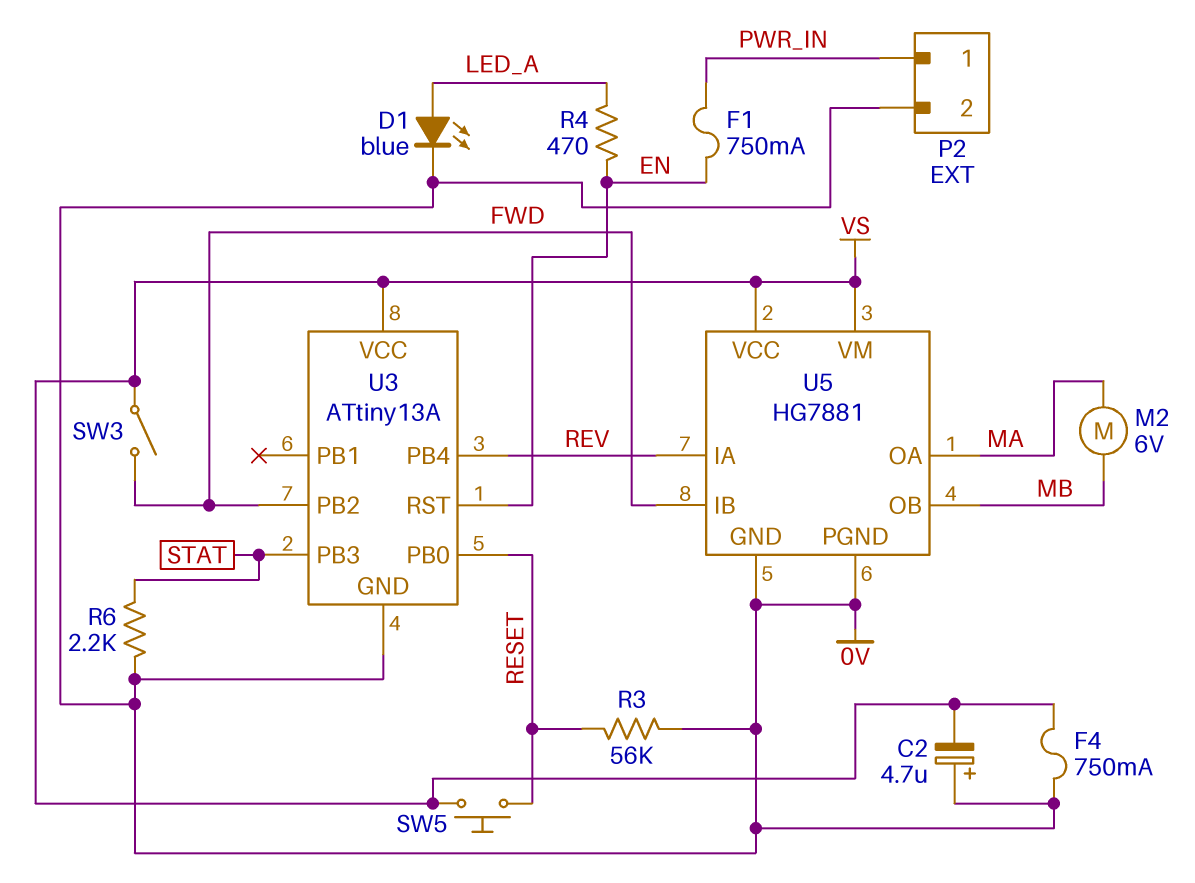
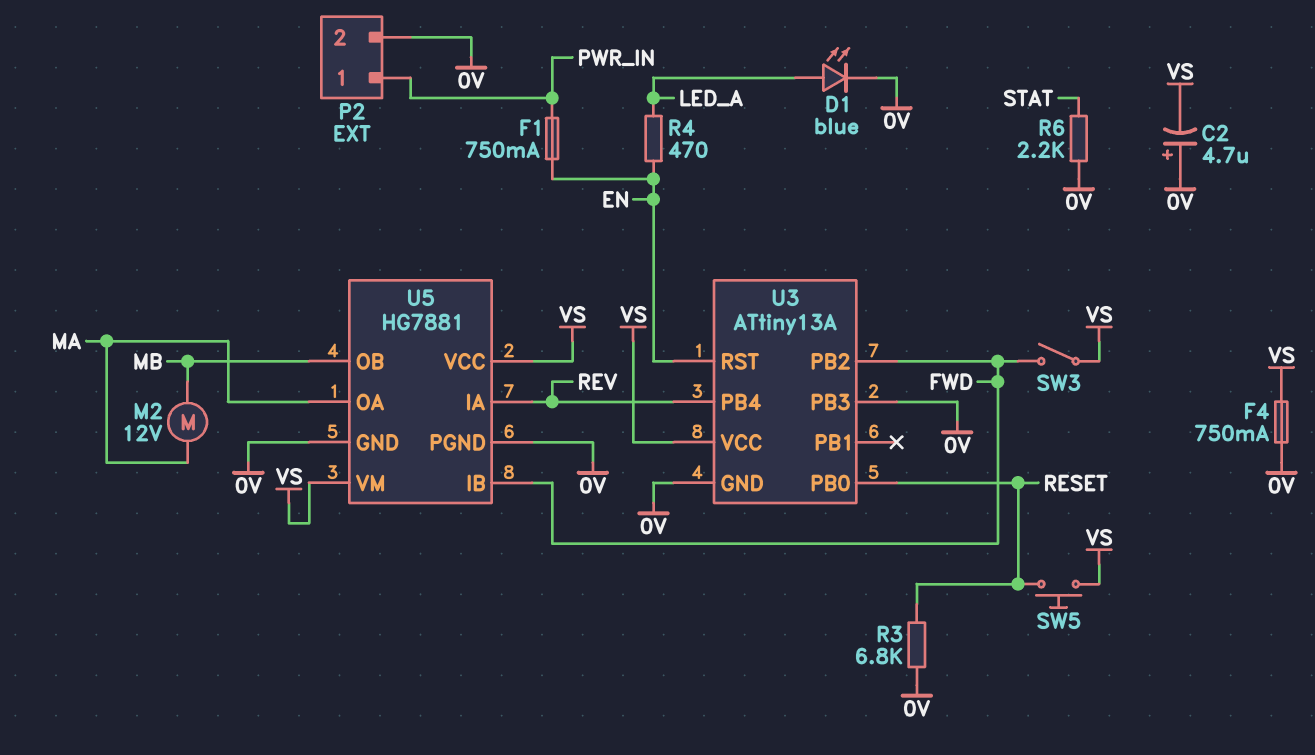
M2: motor 6V (MA, MB) -> motor 12V (MA, MB)
R3: 56k (0V, RESET) -> 6.8k (0V, RESET)
U3 pin PB3: STAT -> 0V

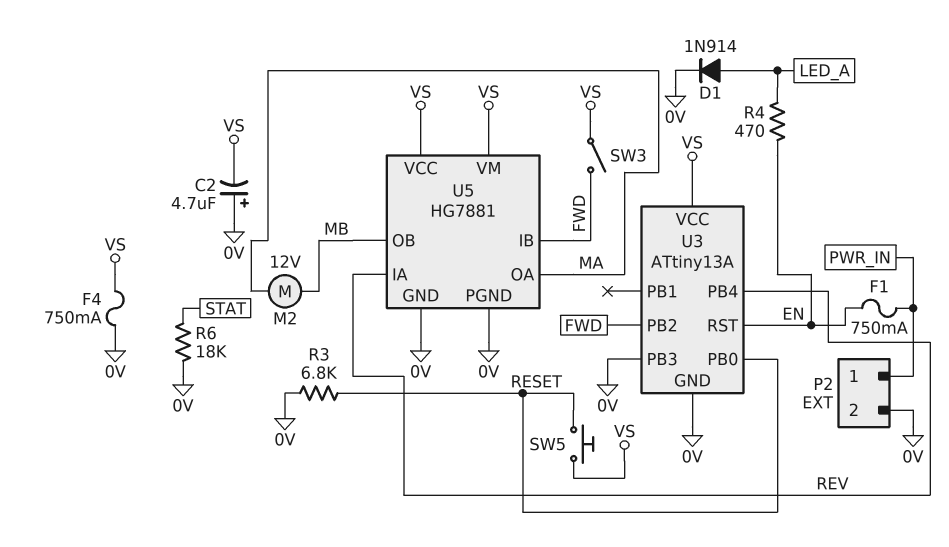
D1: LED blue (A LED_A, K 0V) -> diode 1N914 (A LED_A, K 0V)
R6: 2.2k (0V, STAT) -> 18k (0V, STAT)

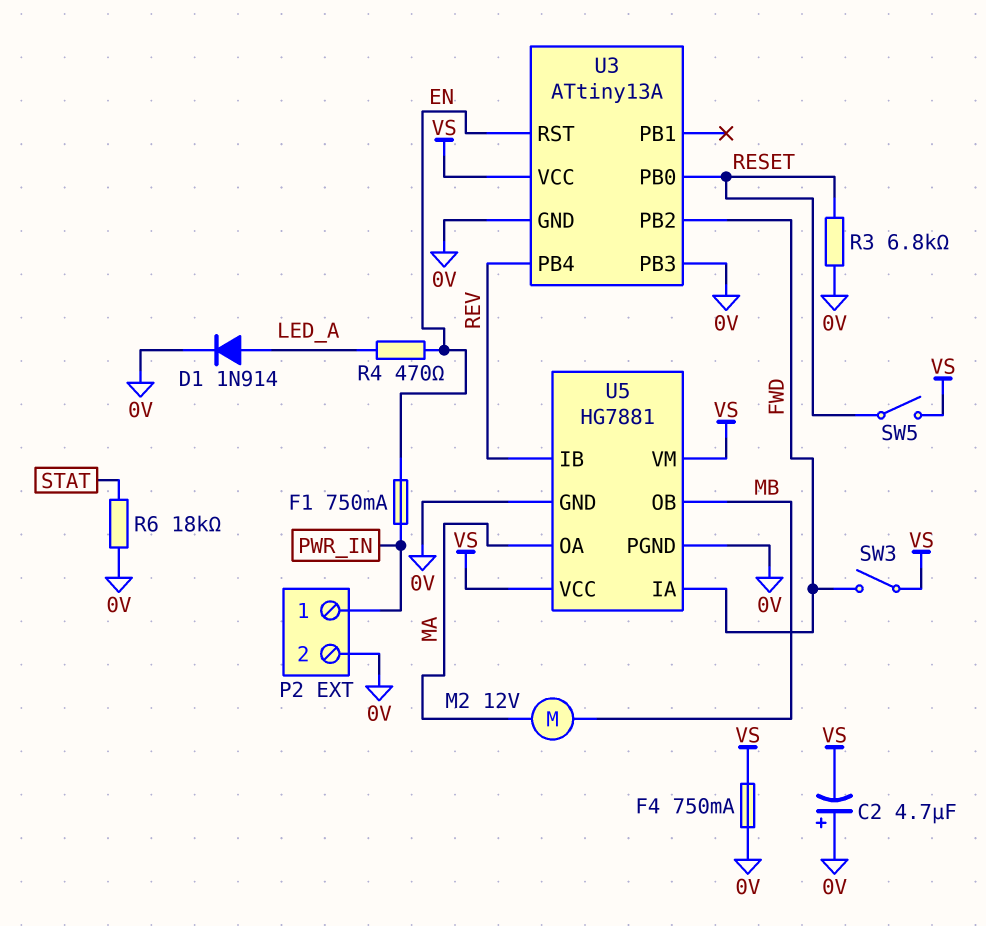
SW5: button (RESET, VS) -> switch (RESET, VS)
U5 pin IA: REV -> FWD
U5 pin IB: FWD -> REV

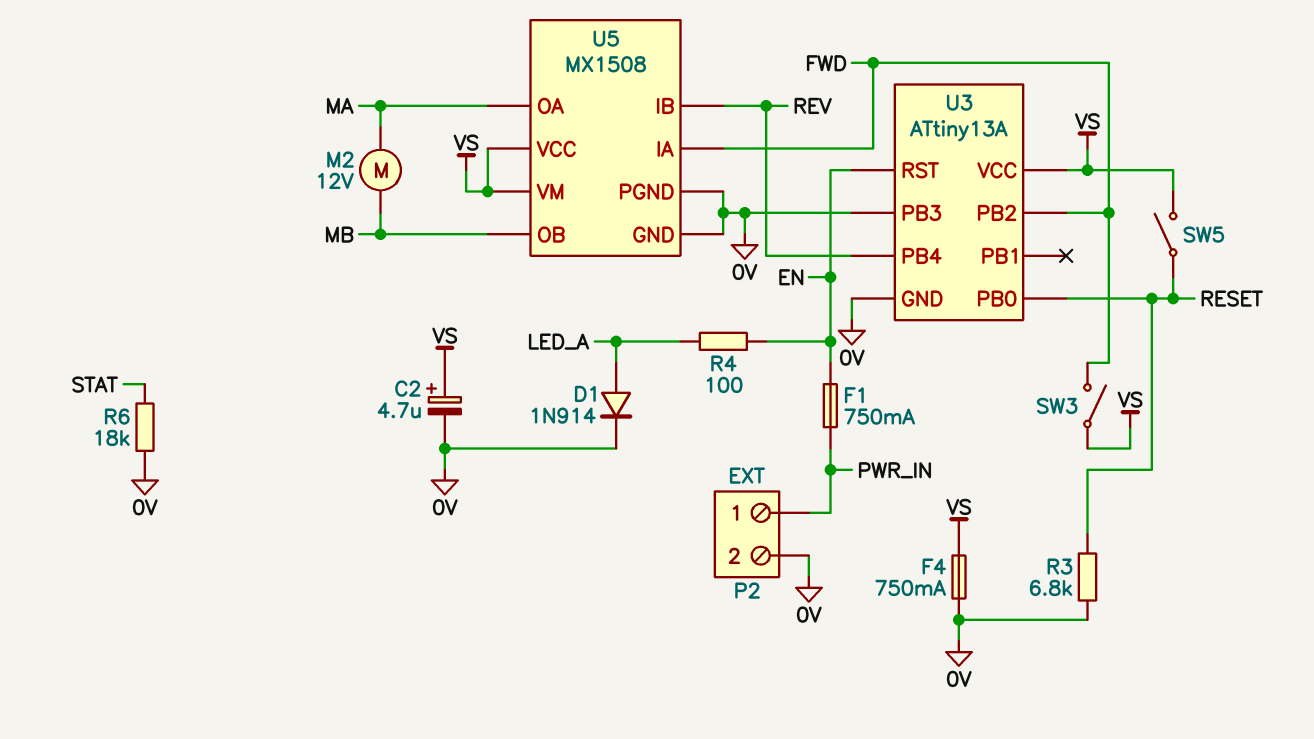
C2: 4.7uF (plus 0V, minus VS) -> 4.7uF (plus VS, minus 0V)
R4: 470 (EN, LED_A) -> 100 (EN, LED_A)
U5: HG7881 -> MX1508

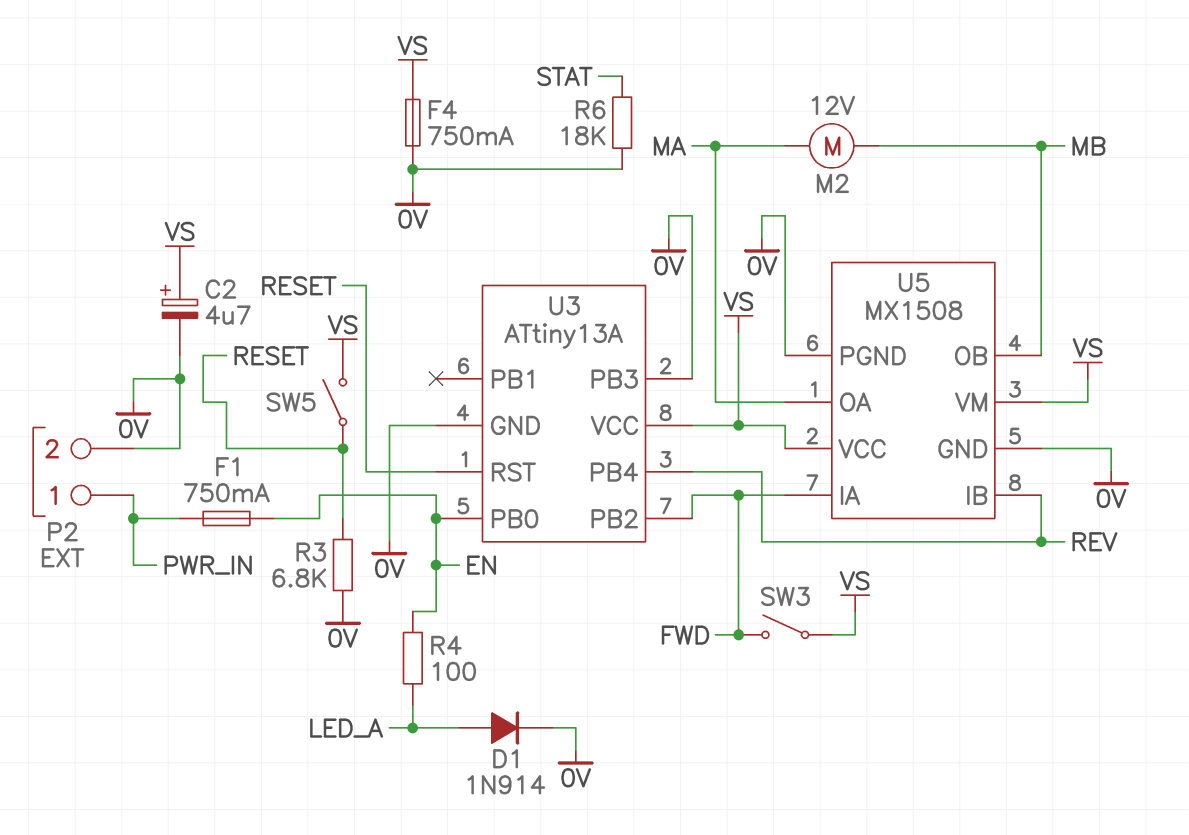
U3 pin PB0: RESET -> EN
U3 pin RST: EN -> RESET

